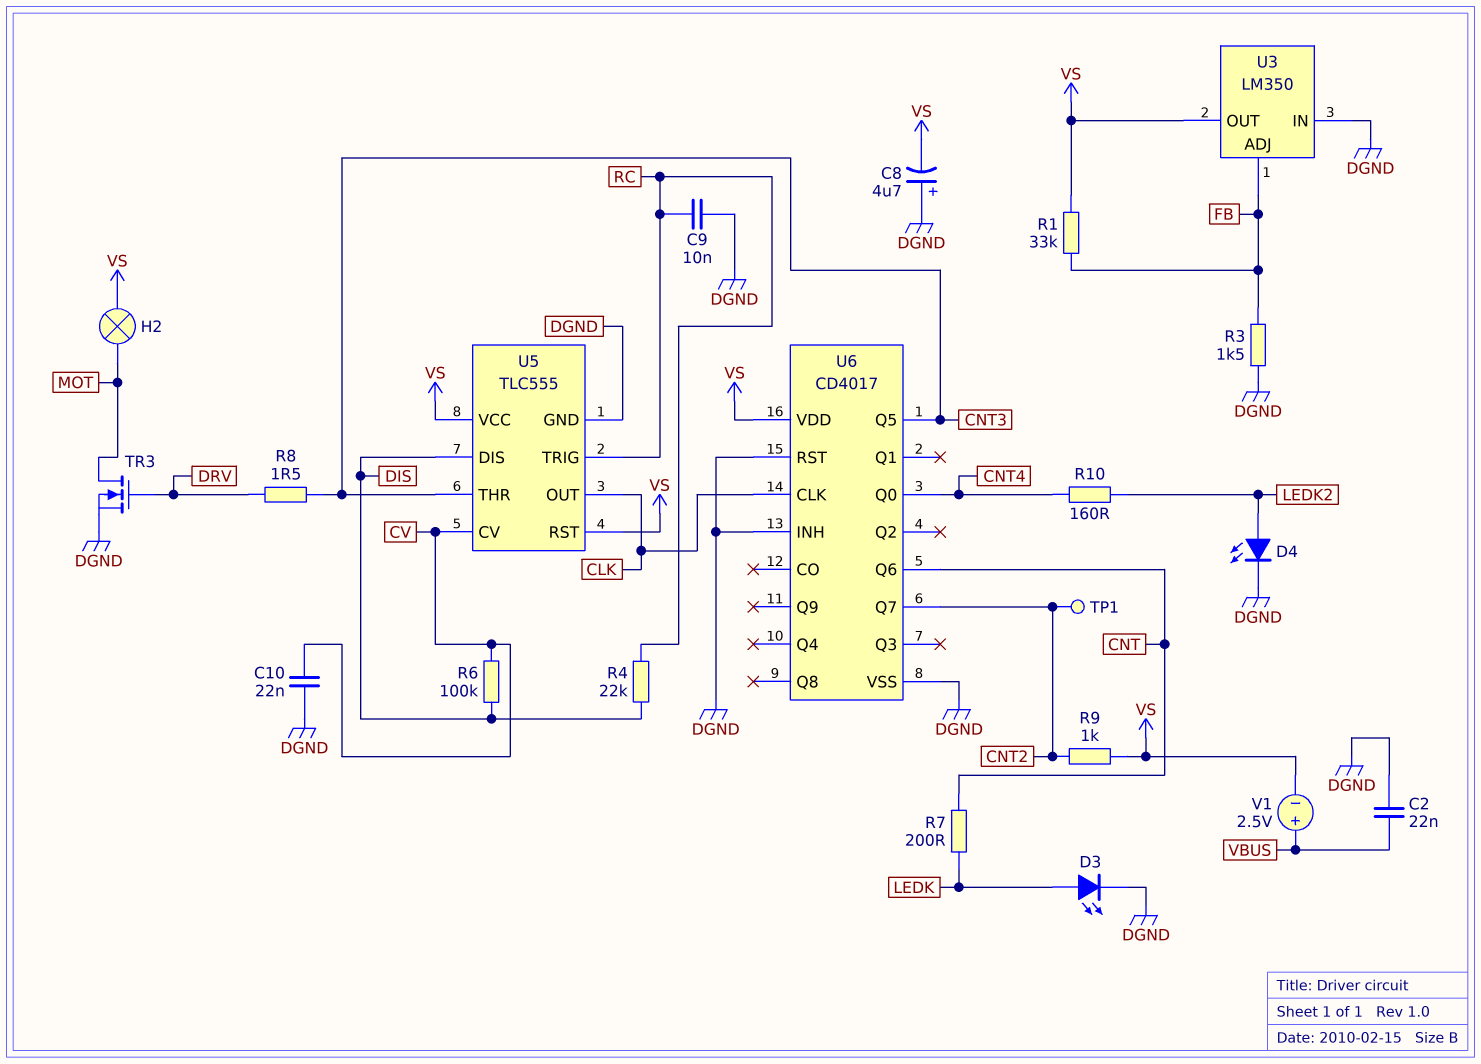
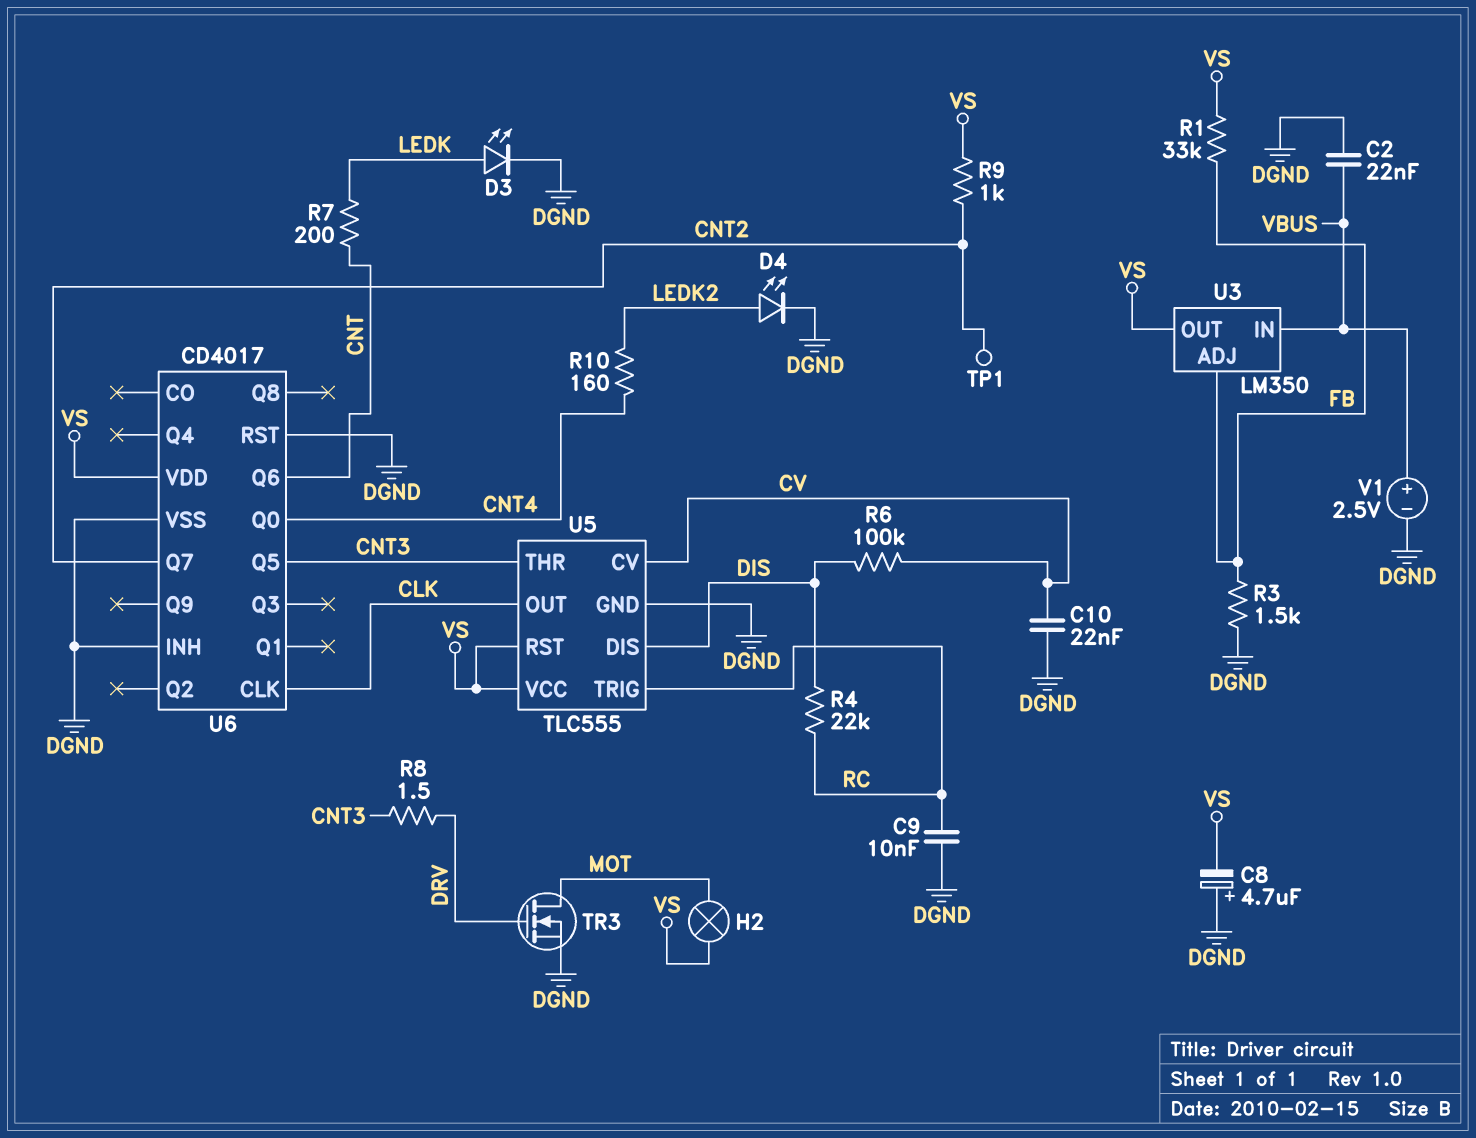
U3 pin IN: DGND -> VBUS
V1: 2.5V (plus VBUS, minus VS) -> 2.5V (plus VBUS, minus DGND)

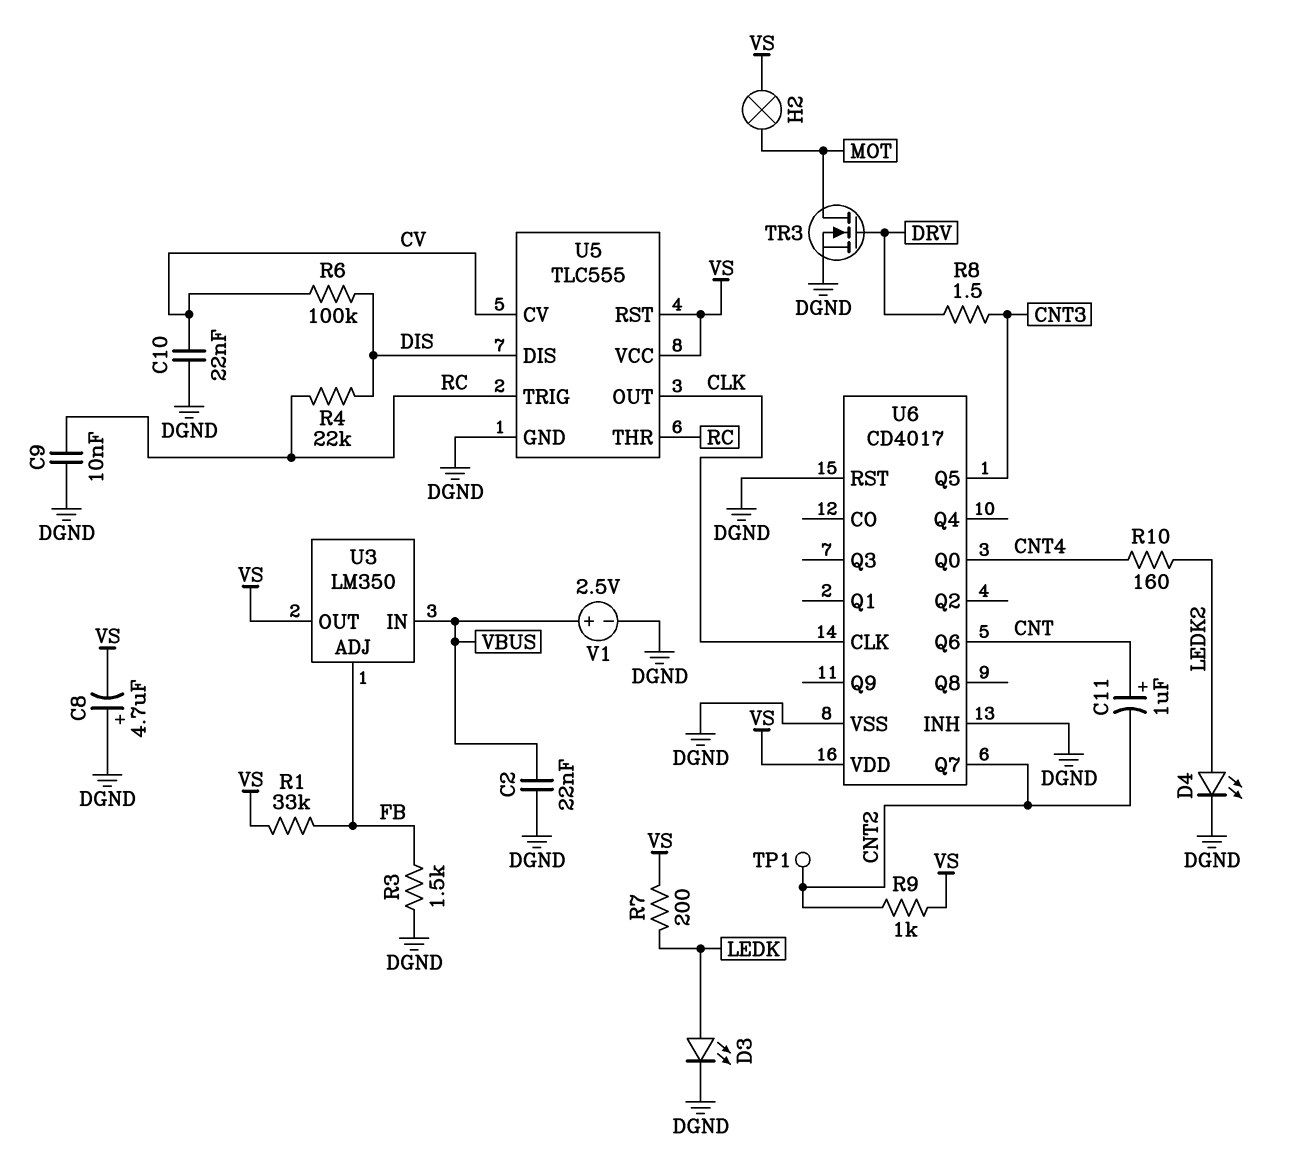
C11: none -> 1uF (plus CNT, minus CNT2)
R7: 200 (CNT, LEDK) -> 200 (LEDK, VS)
U5 pin THR: CNT3 -> RC

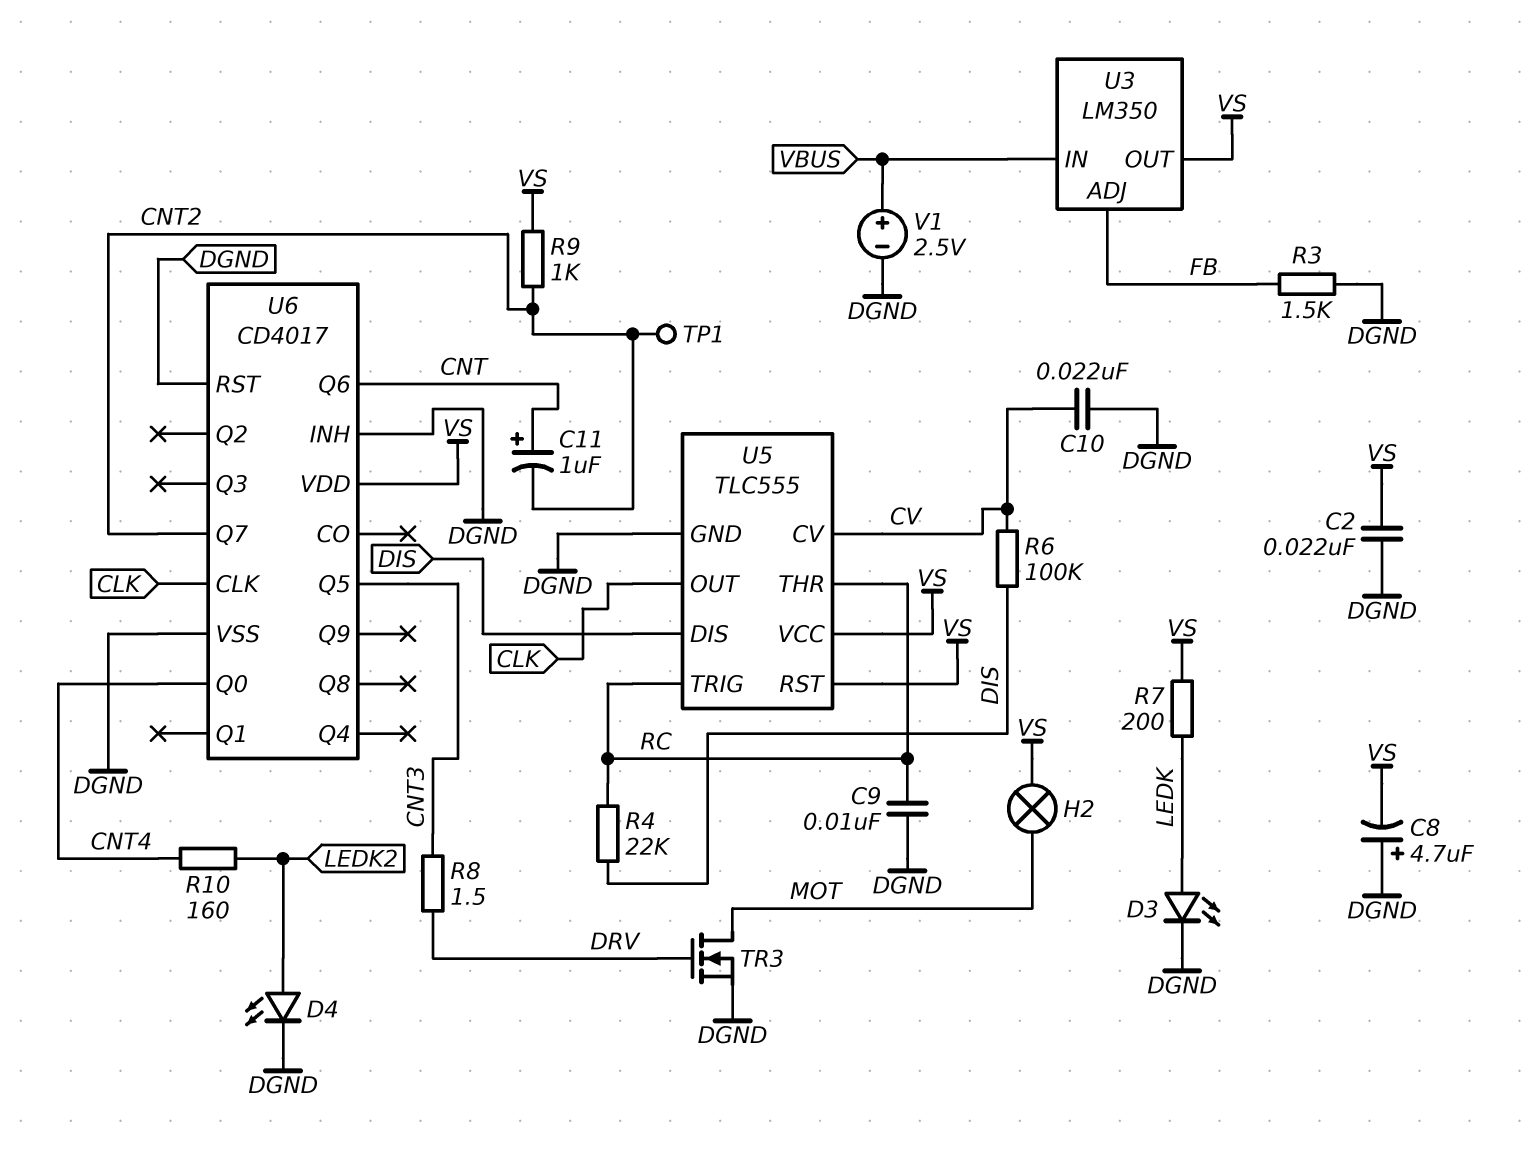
C2: 22nF (DGND, VBUS) -> 22nF (DGND, VS)
R1: 33k (FB, VS) -> none

